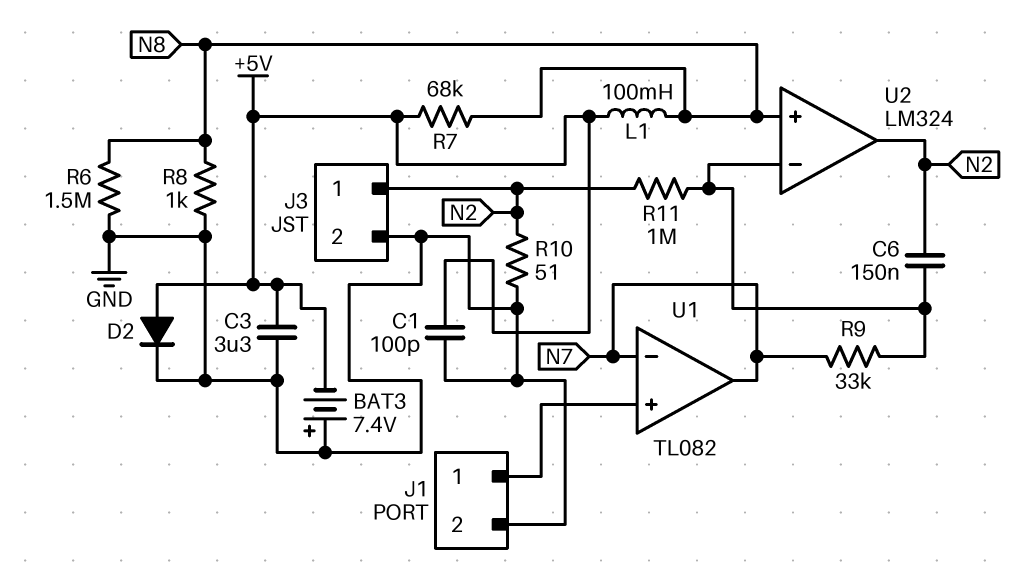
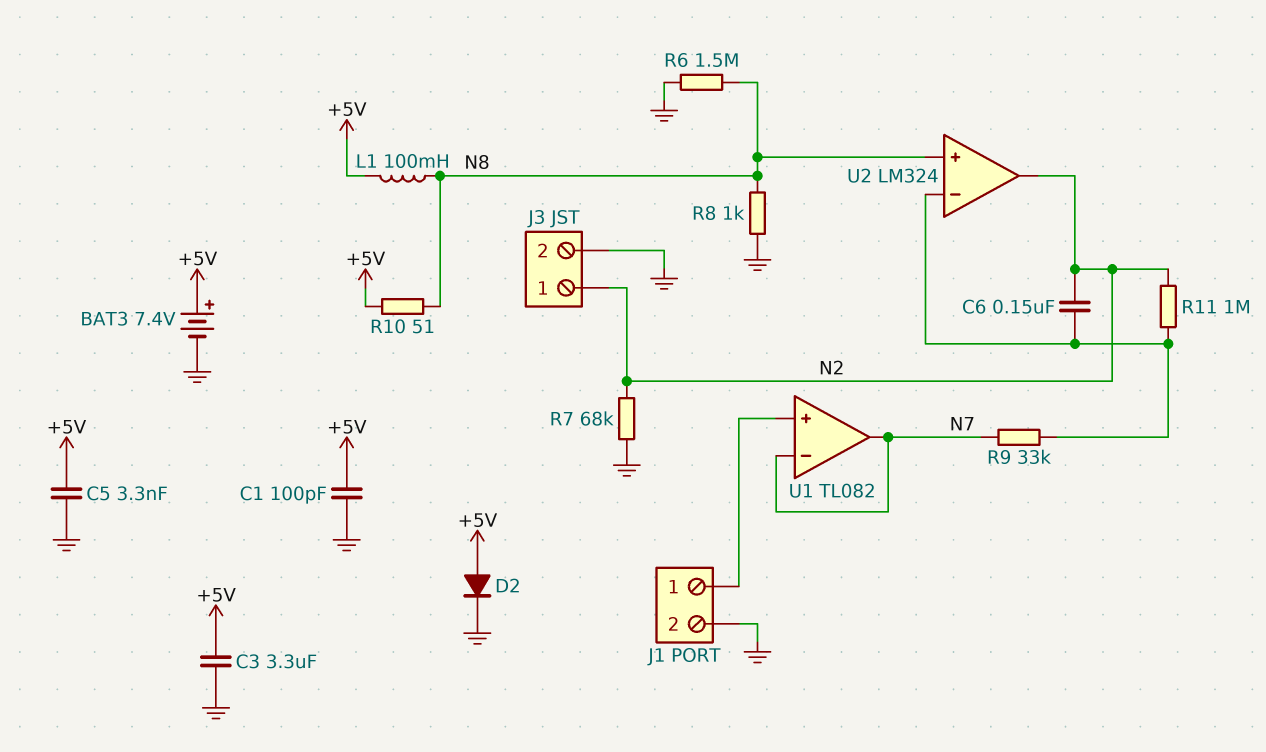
BAT3: 7.4V (plus GND, minus +5V) -> 7.4V (plus +5V, minus GND)
C5: none -> 3.3nF (+5V, GND)
R7: 68k (+5V, N8) -> 68k (GND, N2)
R10: 51 (GND, N2) -> 51 (+5V, N8)

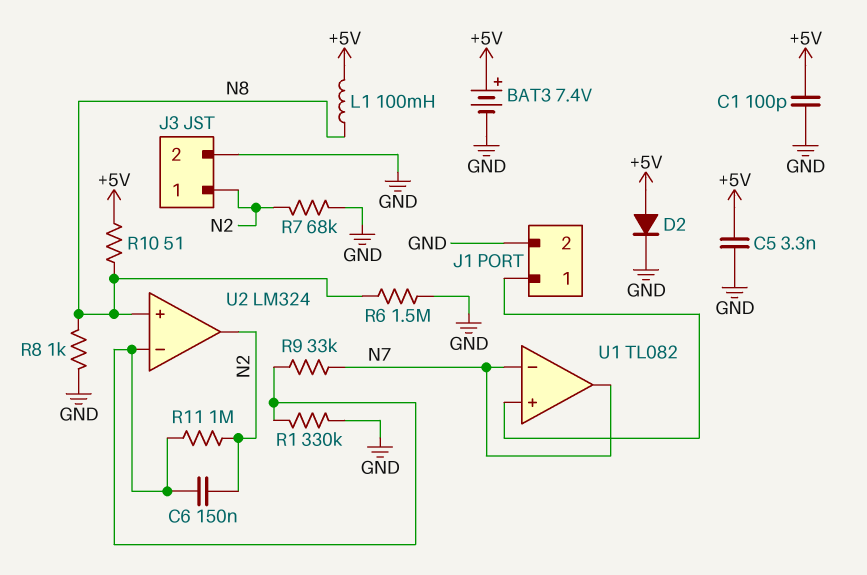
C3: 3.3uF (+5V, GND) -> none
R1: none -> 330k (GND, U2/in-)

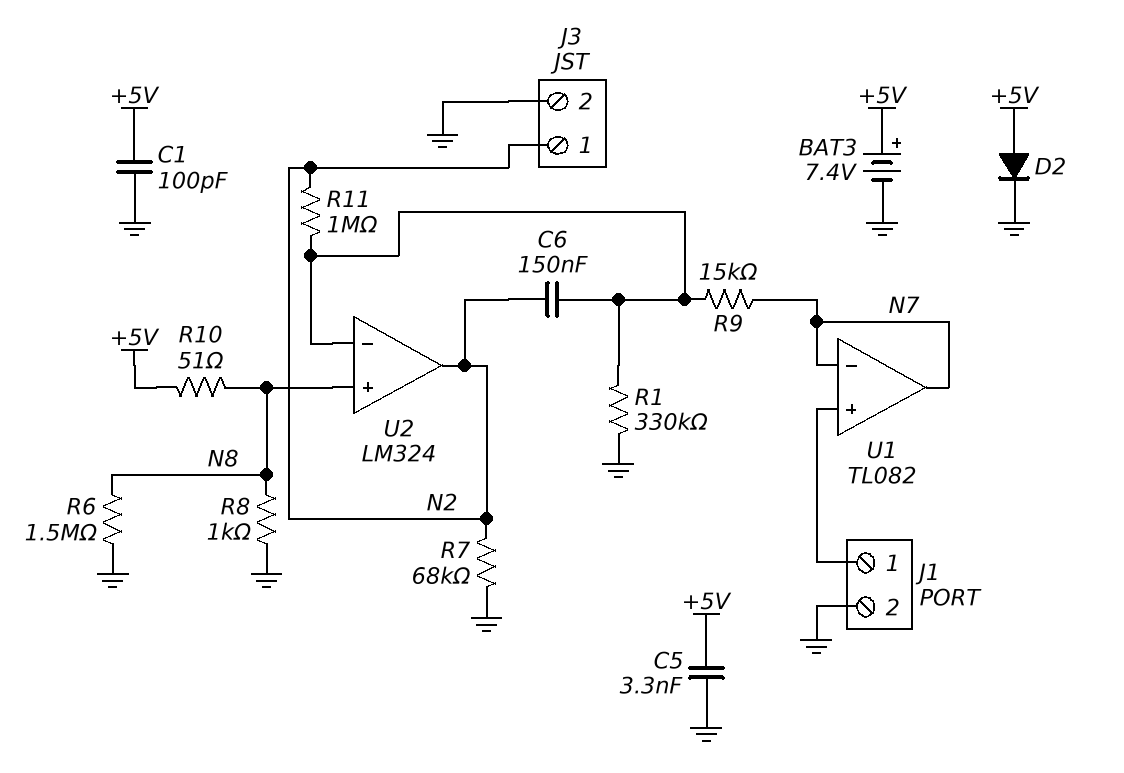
L1: 100mH (+5V, N8) -> none
R9: 33k (N7, U2/in-) -> 15k (N7, U2/in-)

